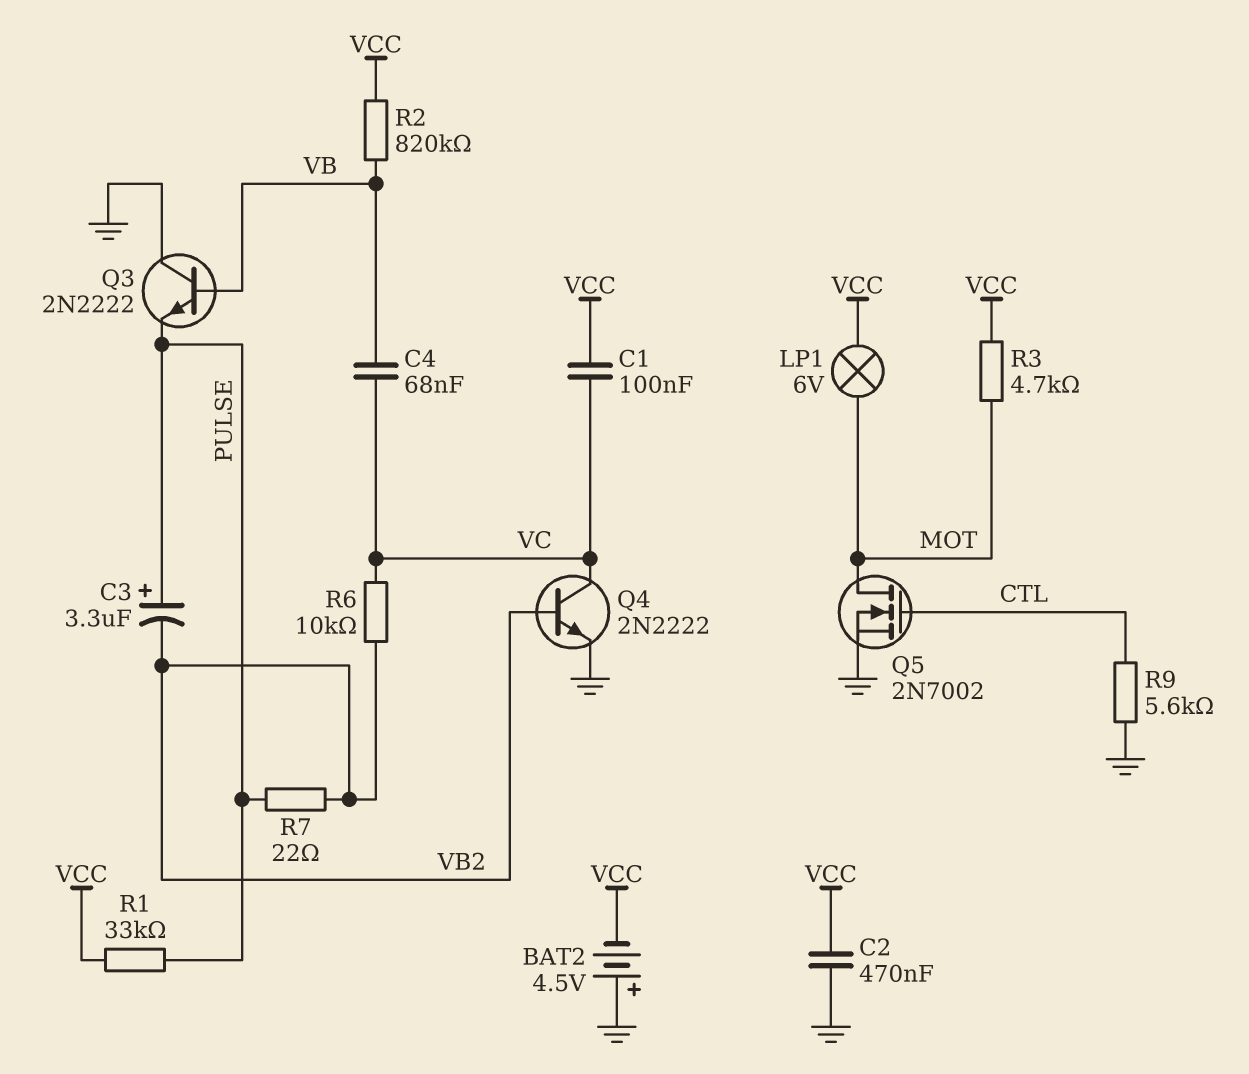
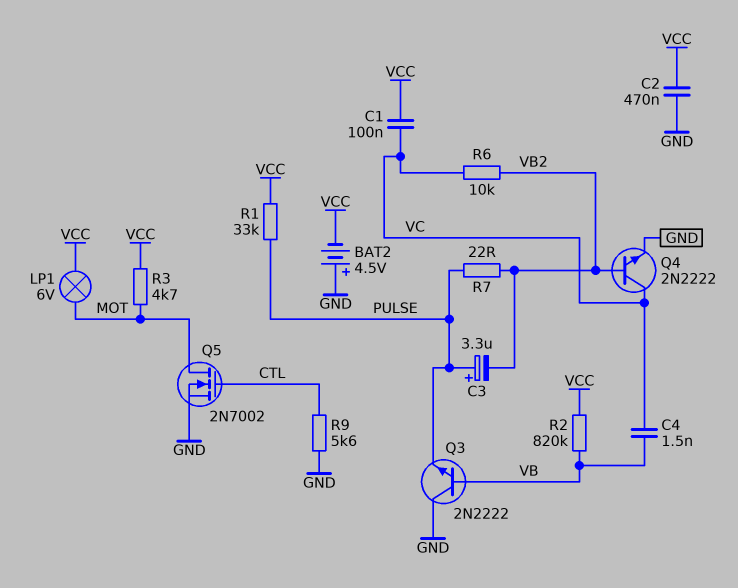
C4: 68nF (VB, VC) -> 1.5nF (VB, VC)

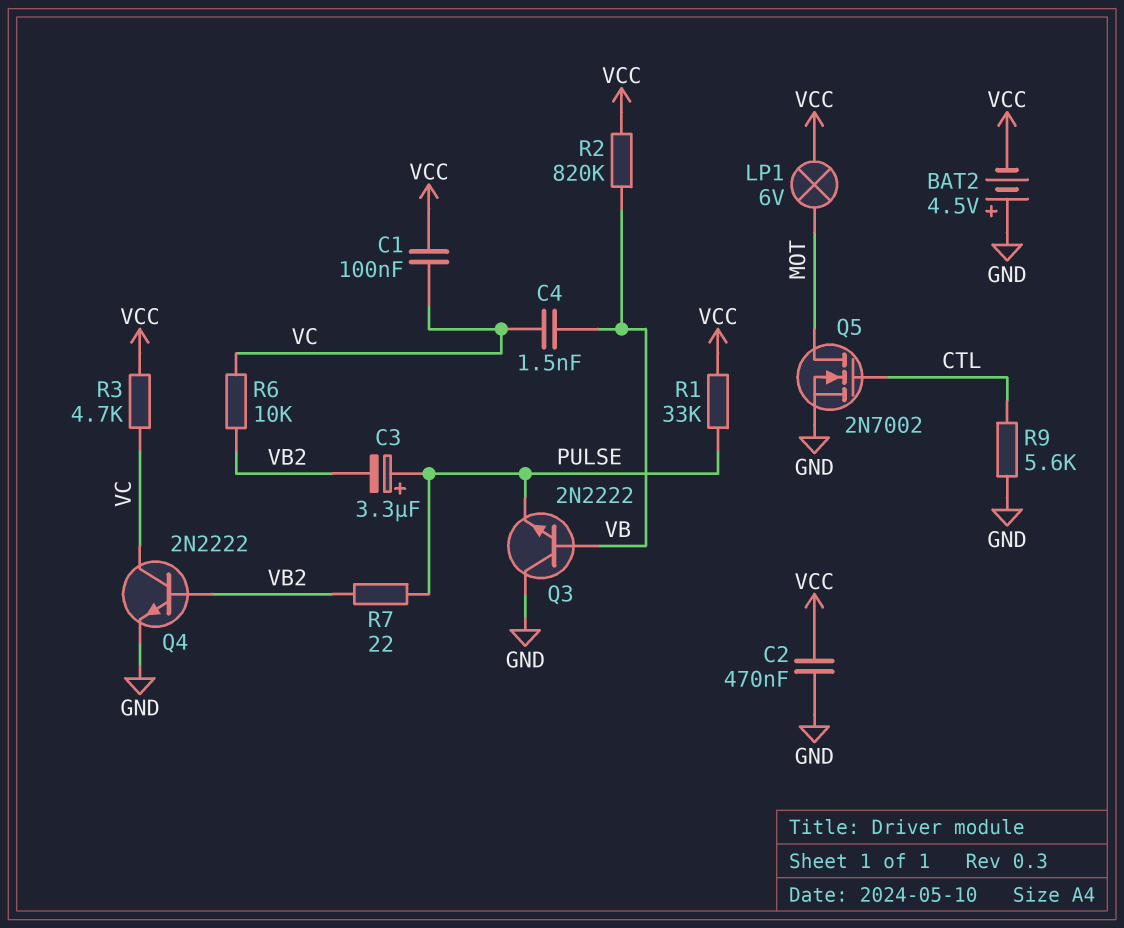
R3: 4.7k (MOT, VCC) -> 4.7k (VC, VCC)

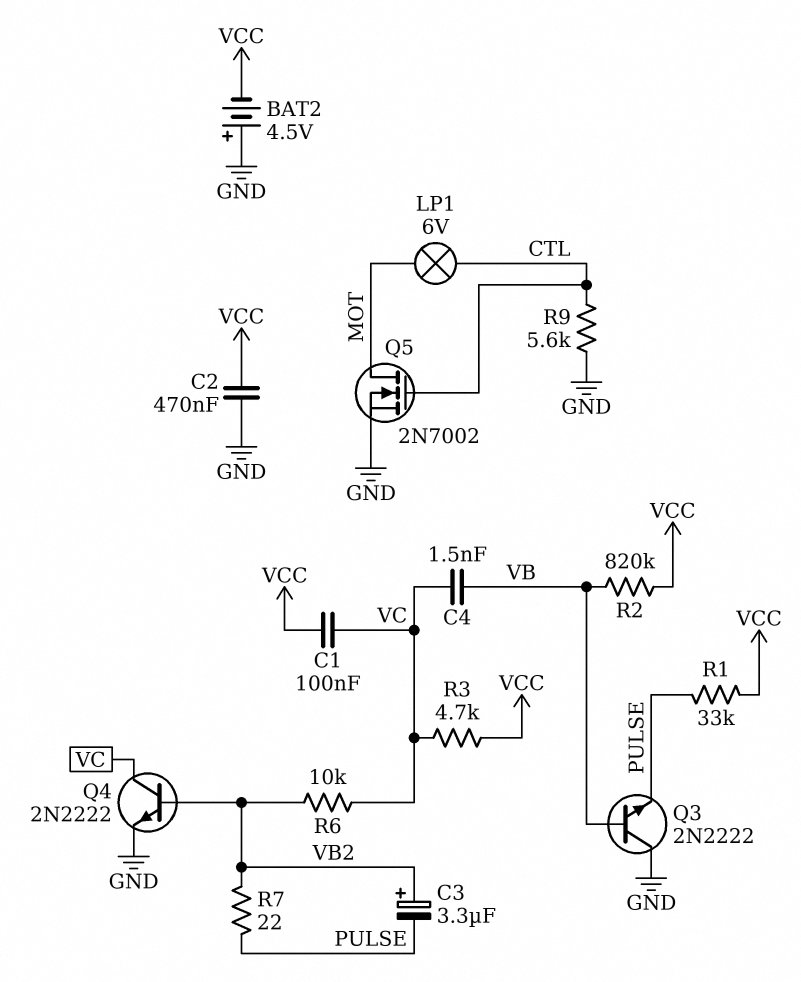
C3: 3.3uF (plus PULSE, minus VB2) -> 3.3uF (plus VB2, minus PULSE)
LP1: lamp 6V (MOT, VCC) -> lamp 6V (CTL, MOT)

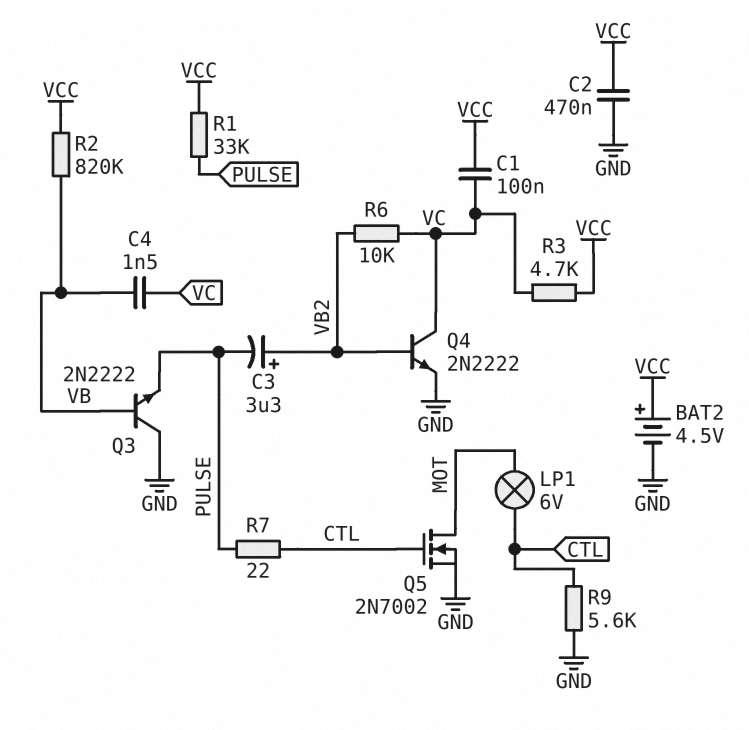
BAT2: 4.5V (plus GND, minus VCC) -> 4.5V (plus VCC, minus GND)
R7: 22 (PULSE, VB2) -> 22 (CTL, PULSE)

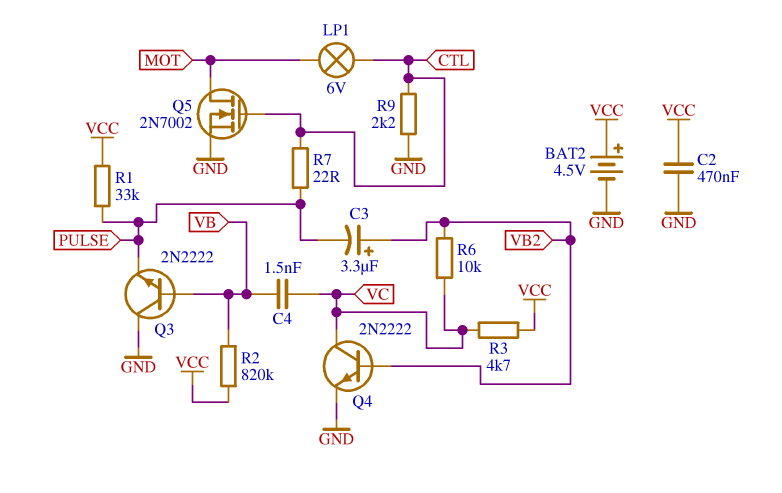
C1: 100nF (VC, VCC) -> none
R9: 5.6k (CTL, GND) -> 2.2k (CTL, GND)

